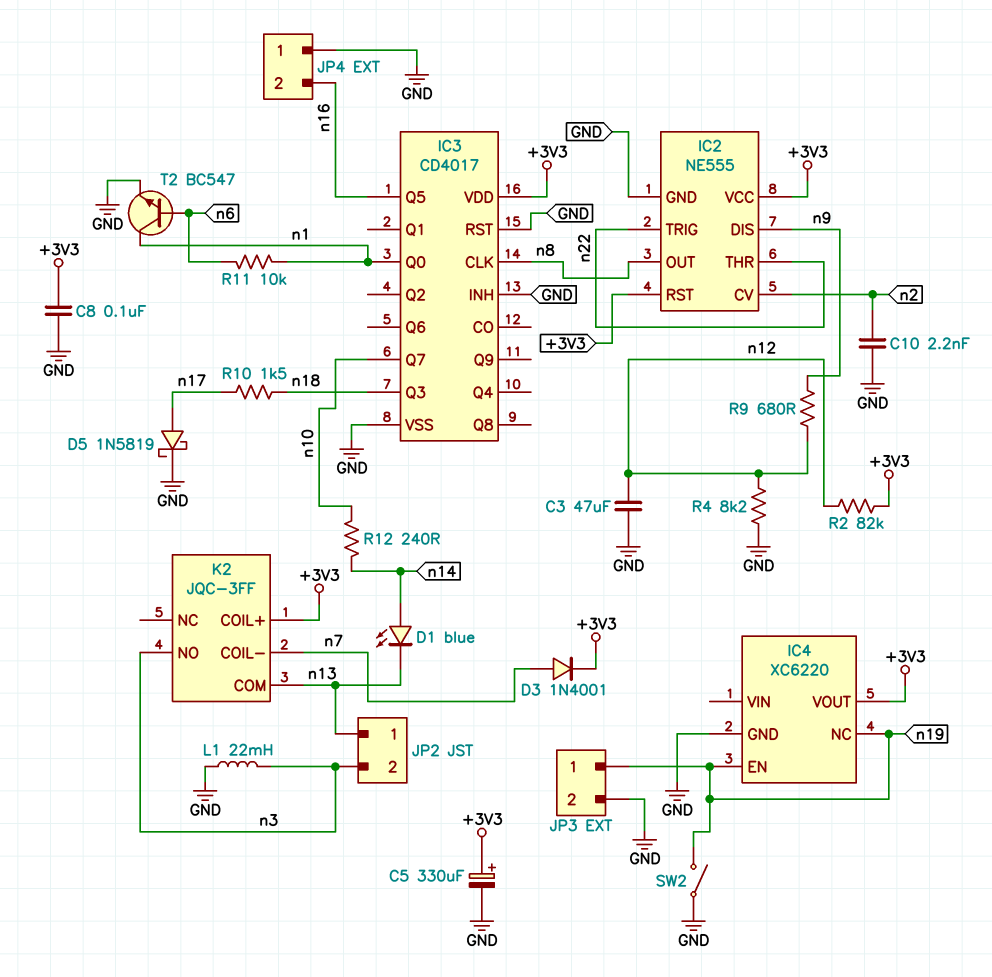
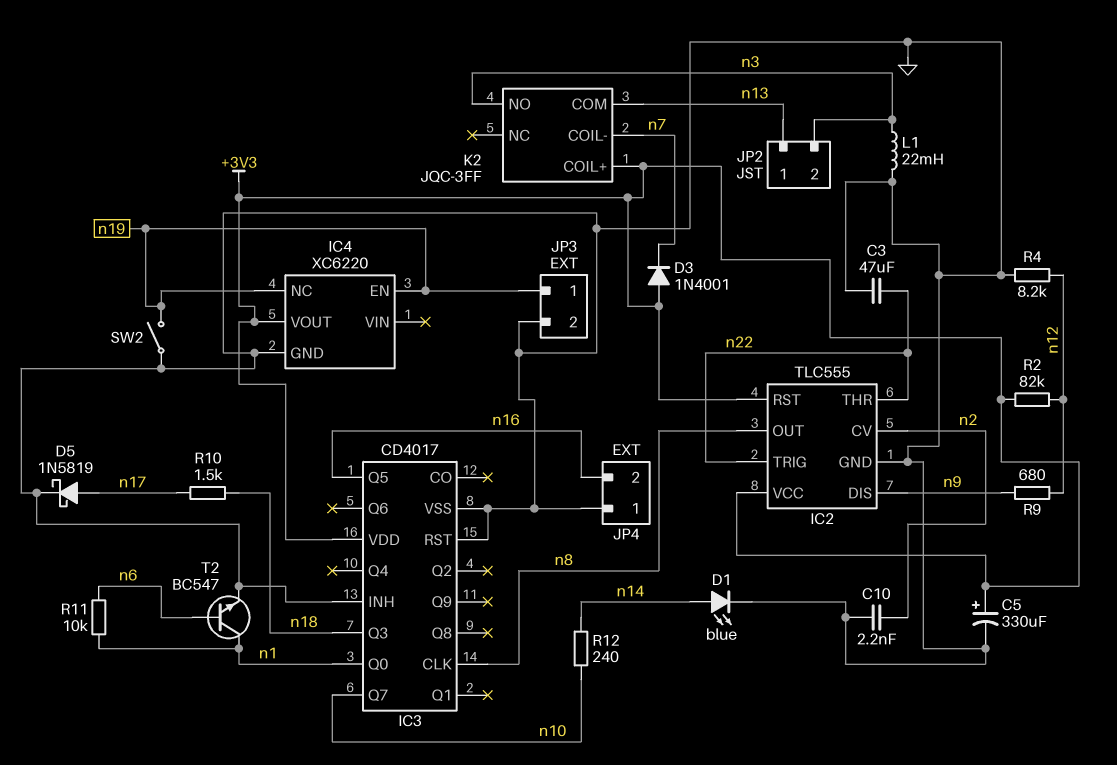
C3: 47uF (GND, n12) -> 47uF (GND, n22)
C8: 100nF (+3V3, GND) -> none
D1: LED blue (A n14, K n13) -> LED blue (A n14, K GND)
D3: diode 1N4001 (A n7, K +3V3) -> diode 1N4001 (A +3V3, K n7)
IC2: NE555 -> TLC555

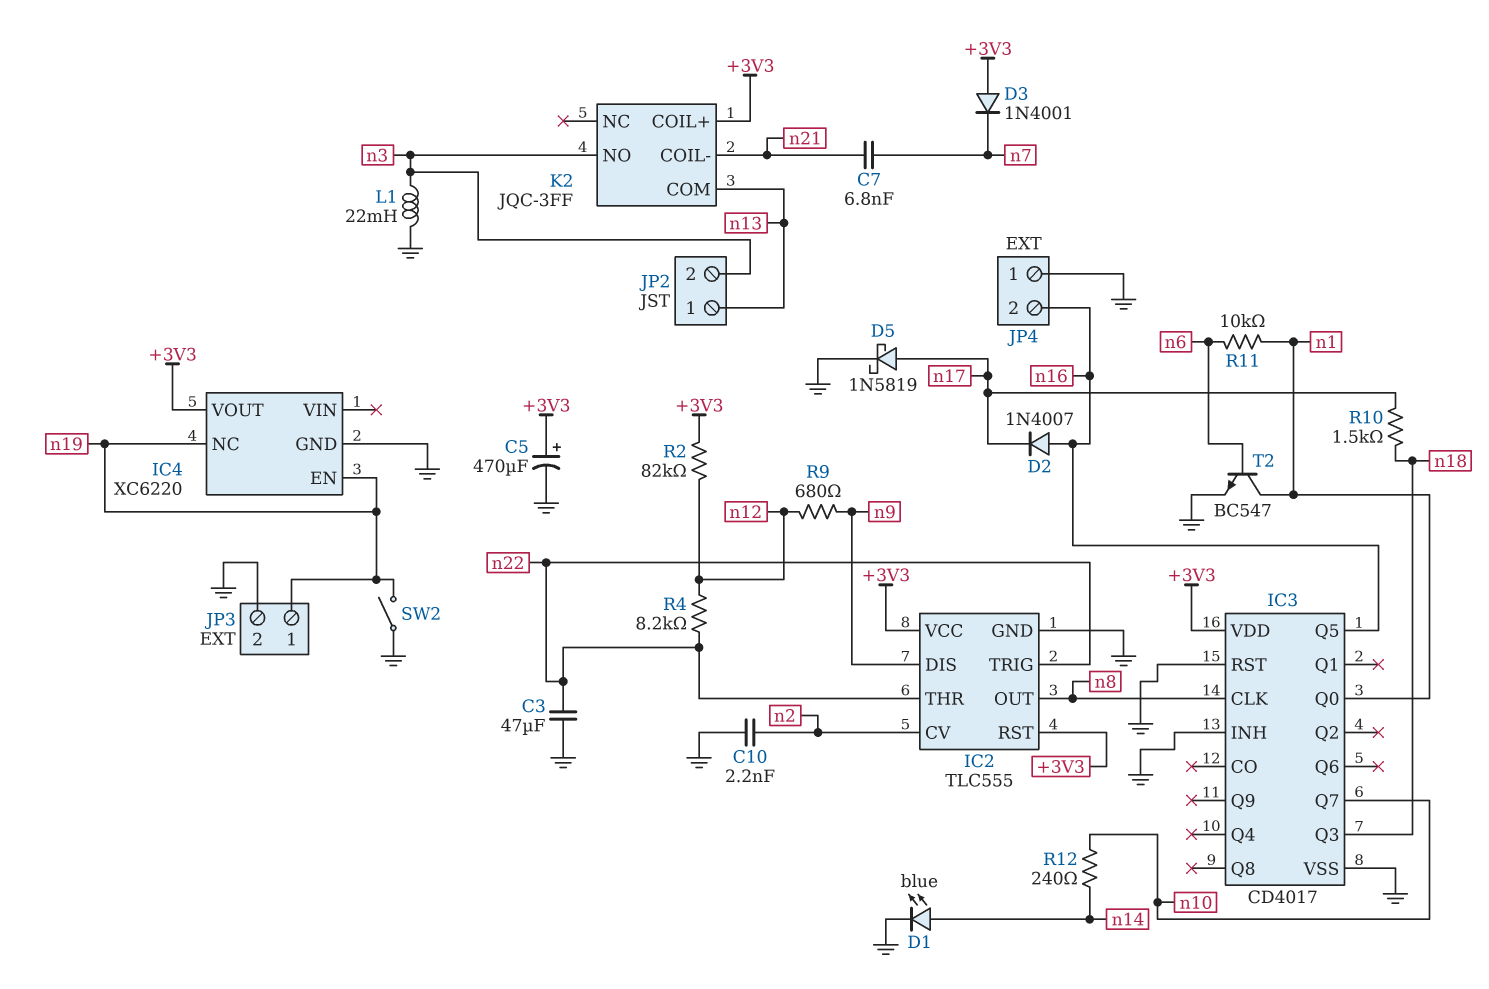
C5: 330uF (plus +3V3, minus GND) -> 470uF (plus +3V3, minus GND)
C7: none -> 6.8nF (n7, n21)
D2: none -> diode 1N4007 (A n16, K n17)
K2 pin COIL-: n7 -> n21
R4: 8.2k (GND, n12) -> 8.2k (n12, n22)

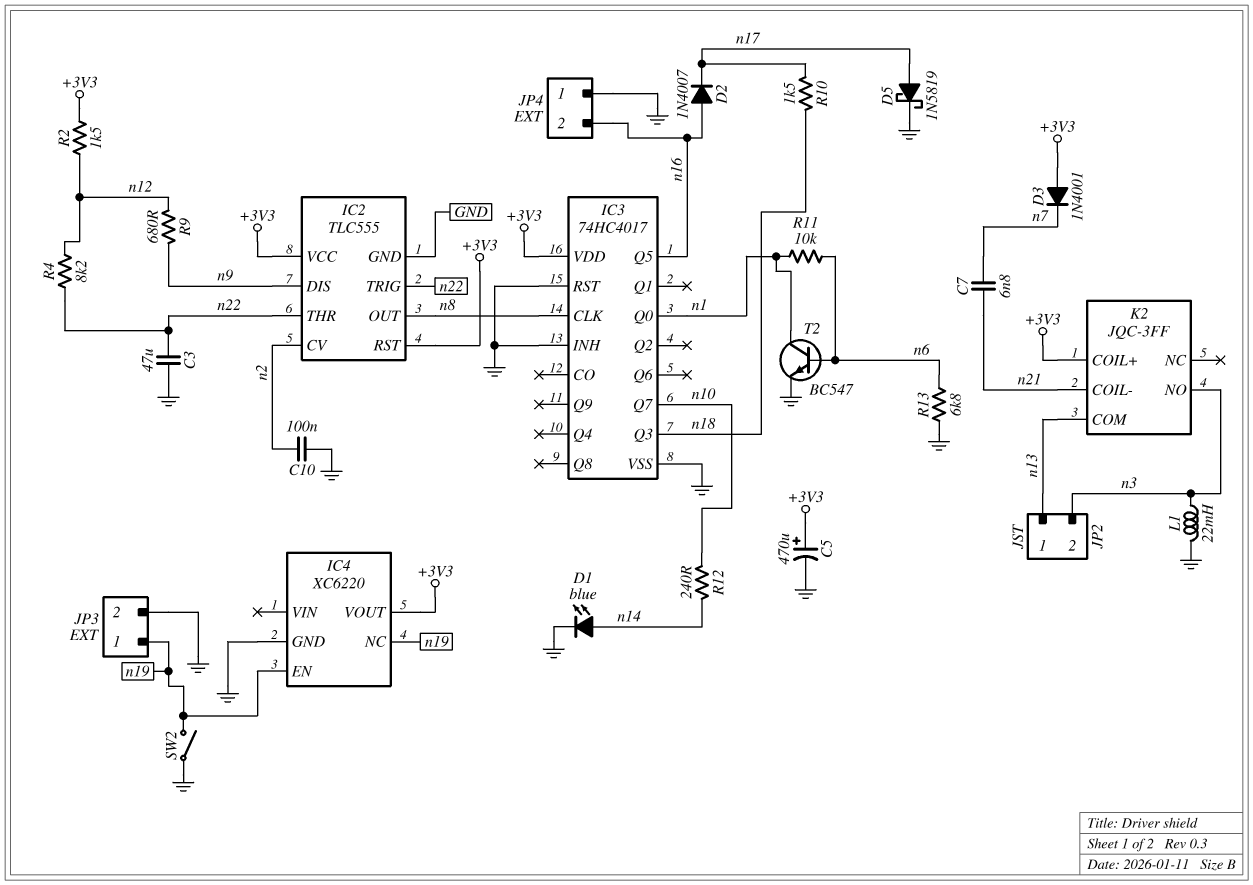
C10: 2.2nF (GND, n2) -> 100nF (GND, n2)
IC3: CD4017 -> 74HC4017
R2: 82k (+3V3, n12) -> 1.5k (+3V3, n12)
R13: none -> 6.8k (GND, n6)

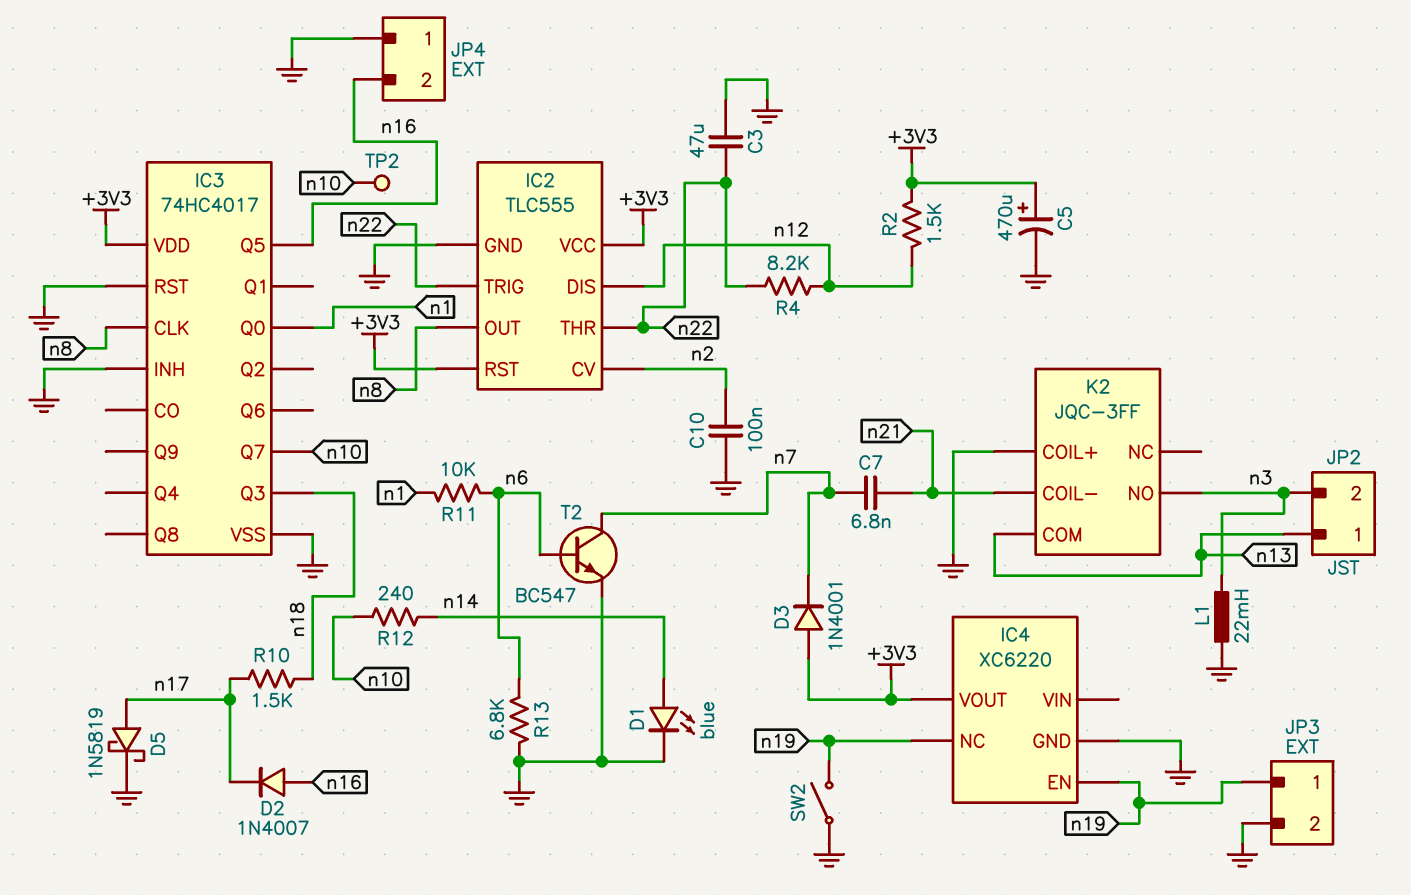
IC2 pin DIS: n9 -> n12
K2 pin COIL+: +3V3 -> GND
R9: 680 (n9, n12) -> none
T2: NPN BC547 (B n6, C n1, E GND) -> NPN BC547 (B n6, C n7, E GND)
TP2: none -> test point (n10)

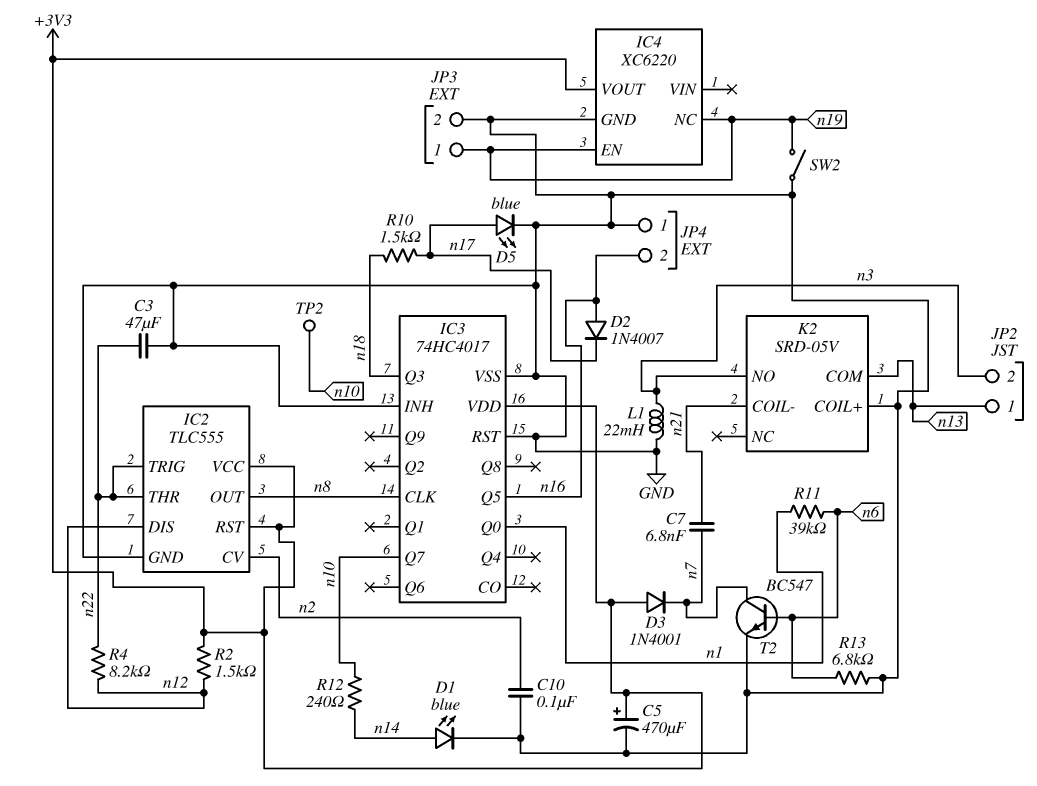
D5: schottky 1N5819 (A n17, K GND) -> LED blue (A n17, K GND)
K2: JQC-3FF -> SRD-05V
R11: 10k (n1, n6) -> 39k (n1, n6)

